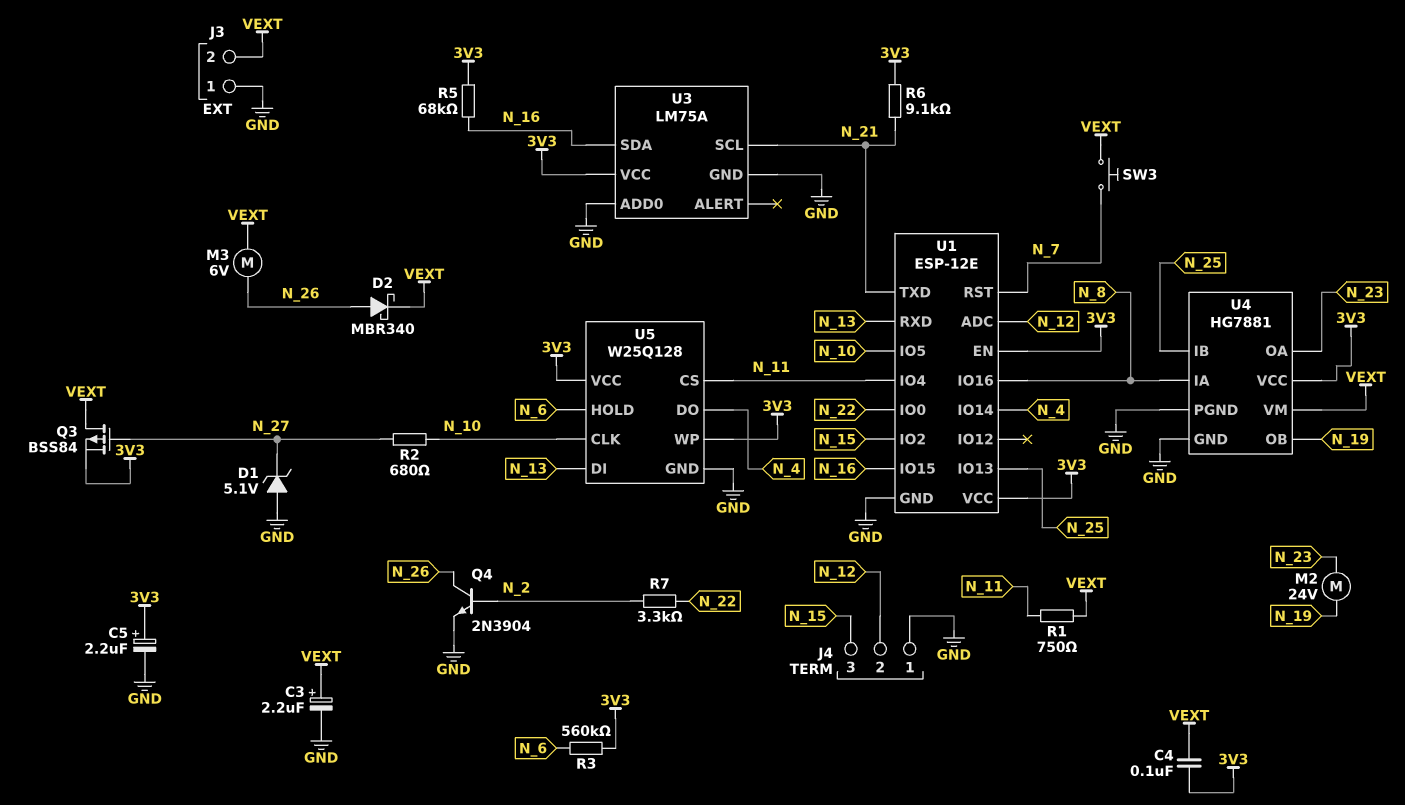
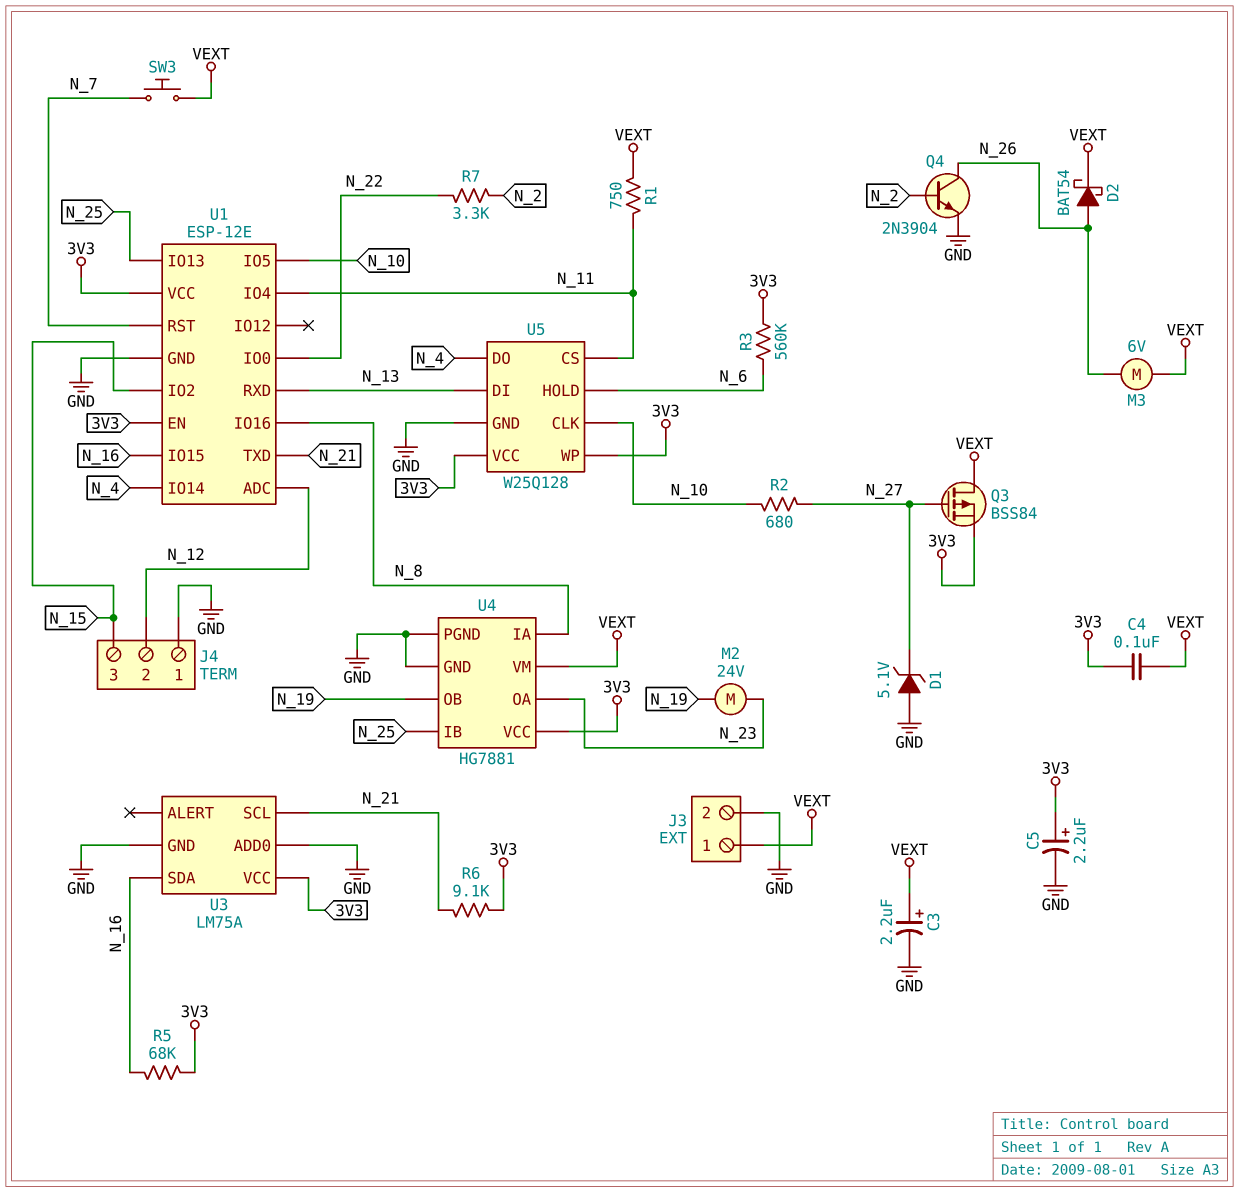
D2: schottky MBR340 (A N_26, K VEXT) -> schottky BAT54 (A N_26, K VEXT)
J3 pin 1: GND -> VEXT
J3 pin 2: VEXT -> GND

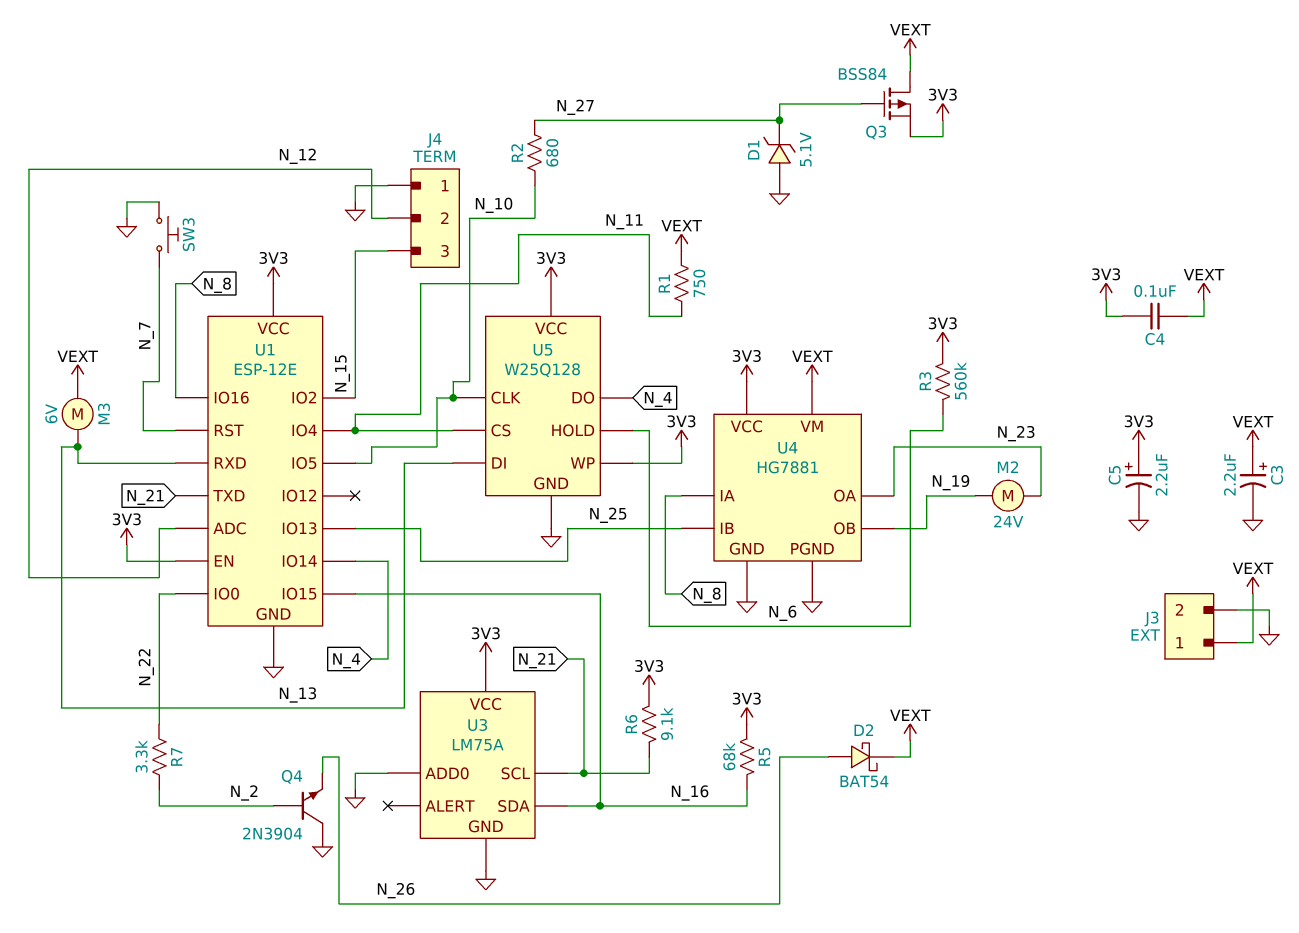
M3: motor 6V (N_26, VEXT) -> motor 6V (N_13, VEXT)
Q4: NPN 2N3904 (B N_2, C N_26, E GND) -> NPN 2N3904 (B N_2, C GND, E N_26)
SW3: button (N_7, VEXT) -> button (GND, N_7)

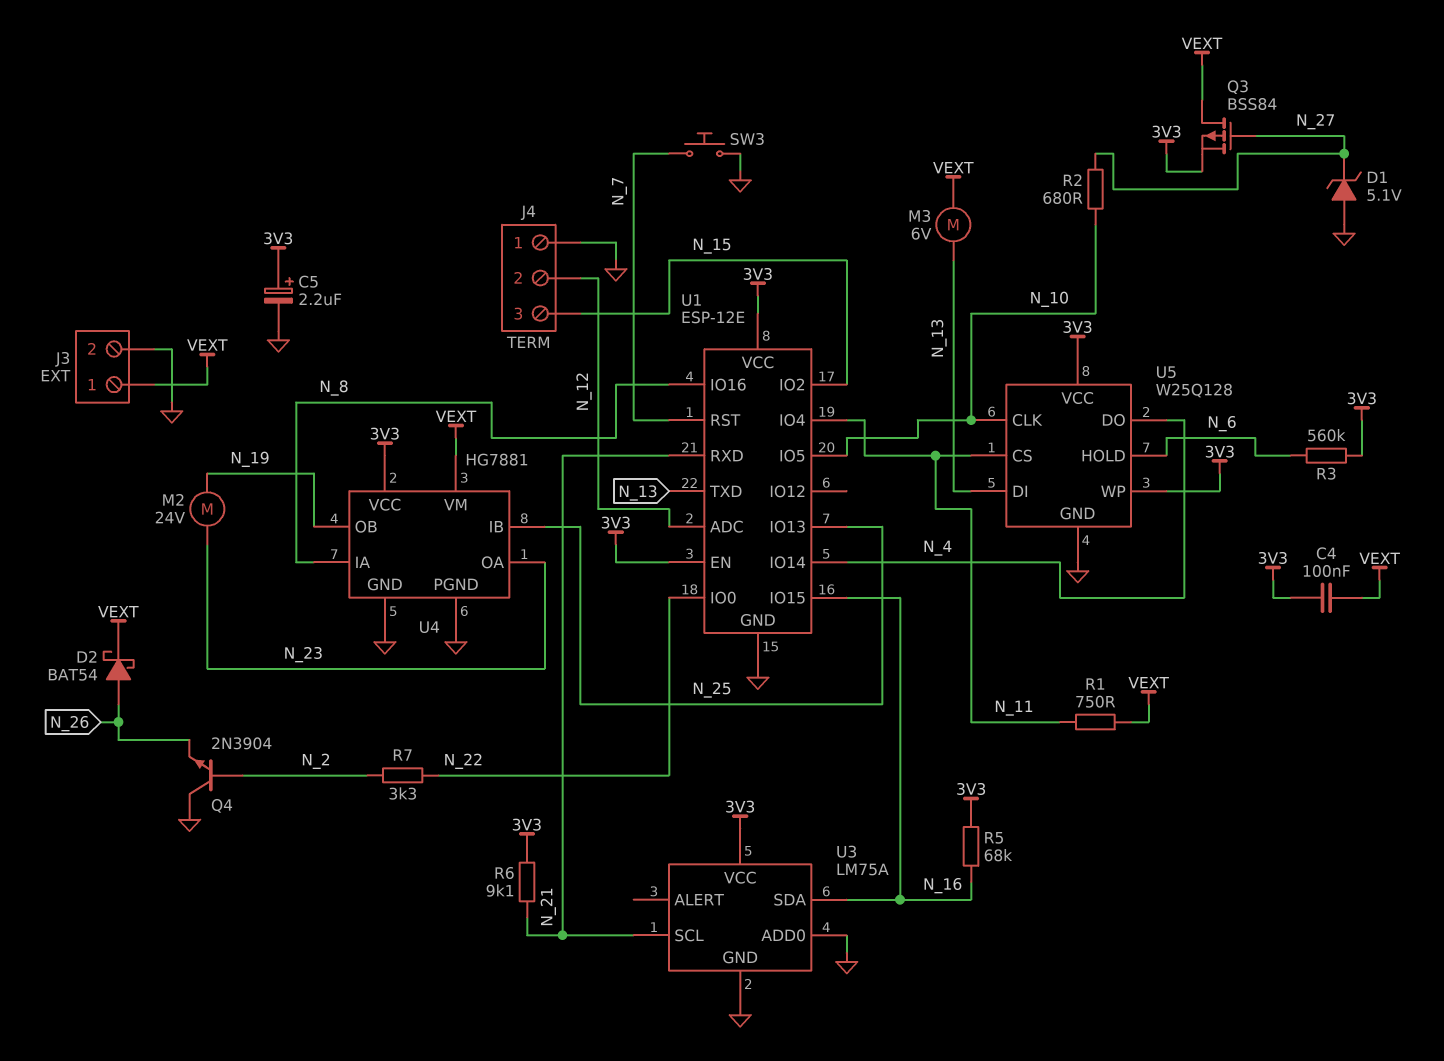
C3: 2.2uF (plus VEXT, minus GND) -> none
U1 pin RXD: N_13 -> N_21
U1 pin TXD: N_21 -> N_13

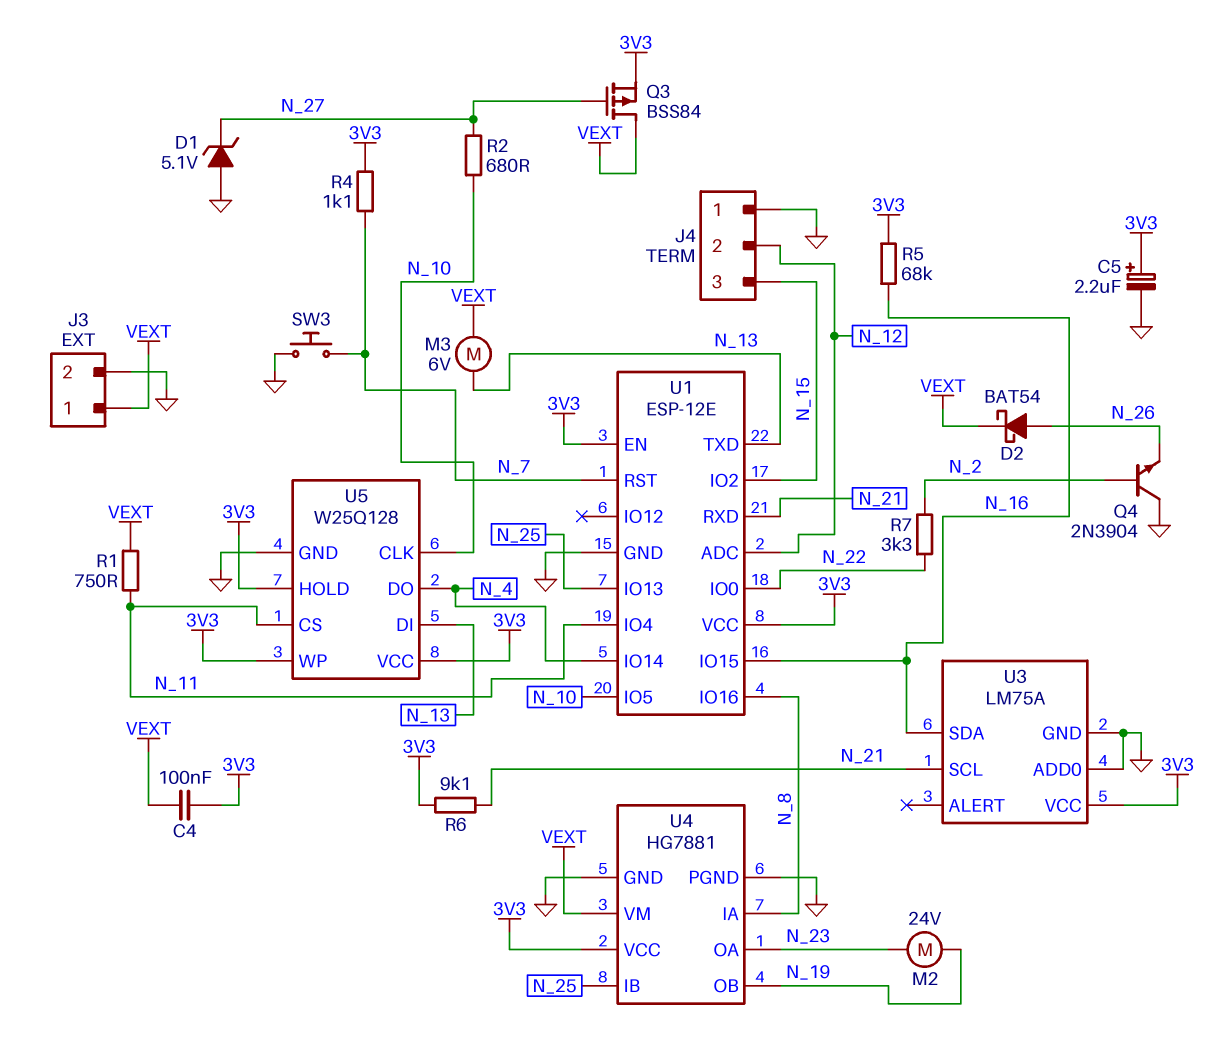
R3: 560k (3V3, N_6) -> none
R4: none -> 1.1k (3V3, N_7)
U5 pin HOLD: N_6 -> 3V3

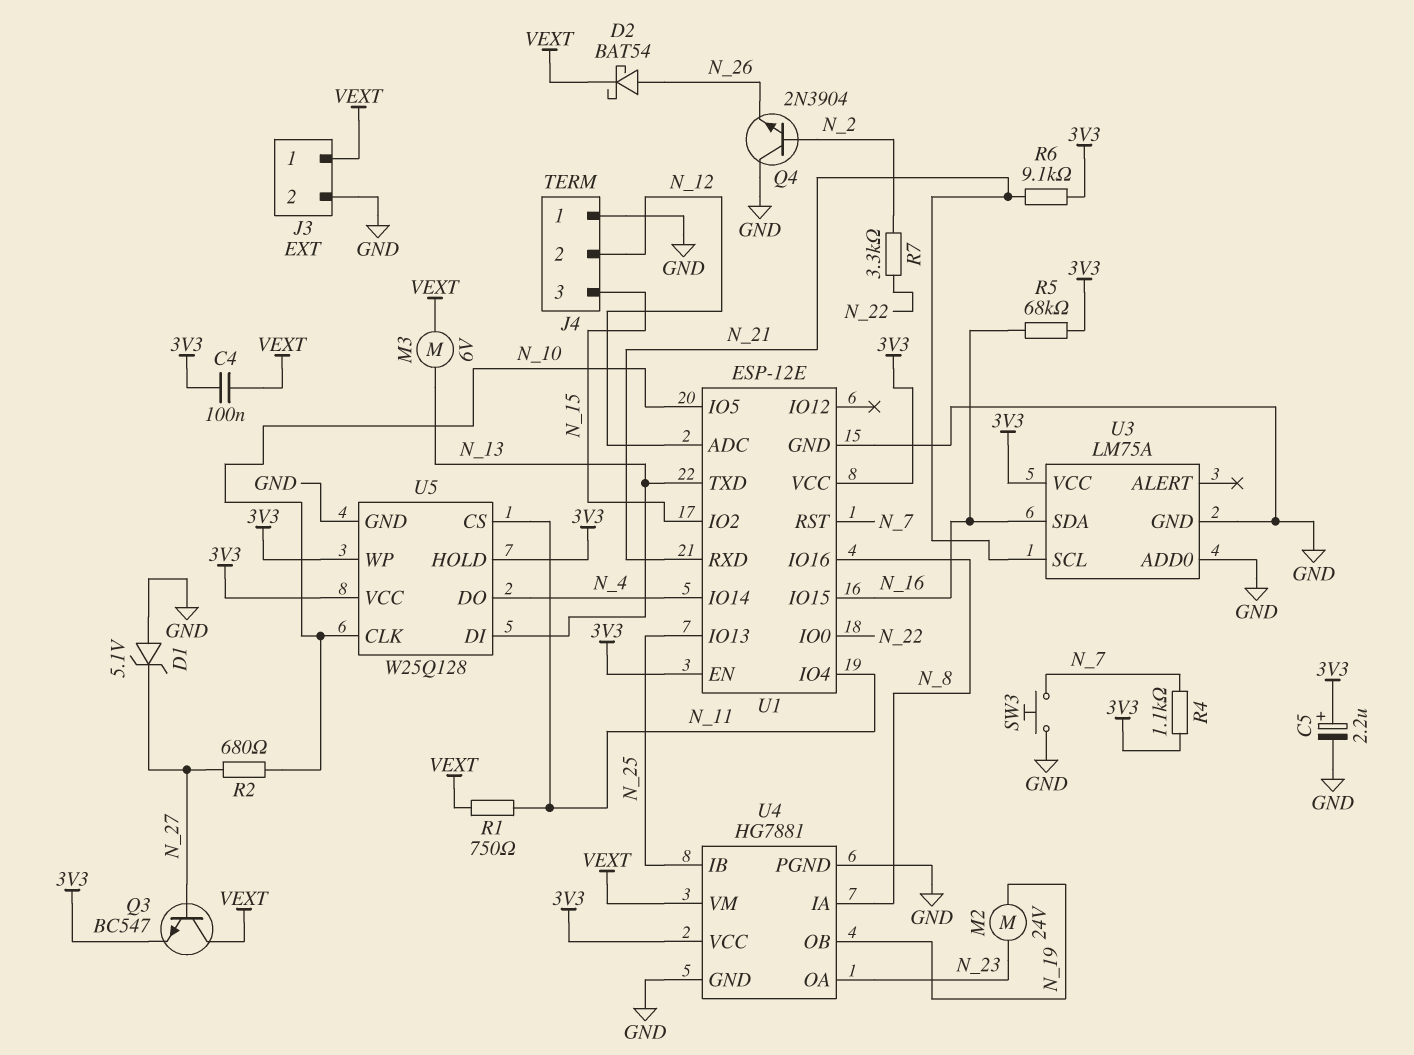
Q3: PMOS BSS84 (G N_27, D VEXT, S 3V3) -> NPN BC547 (B N_27, C VEXT, E 3V3)

